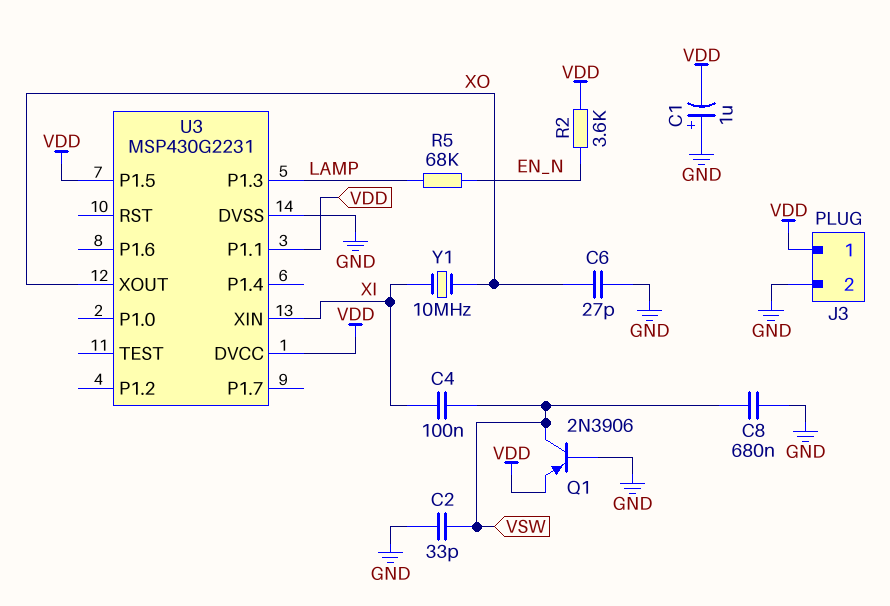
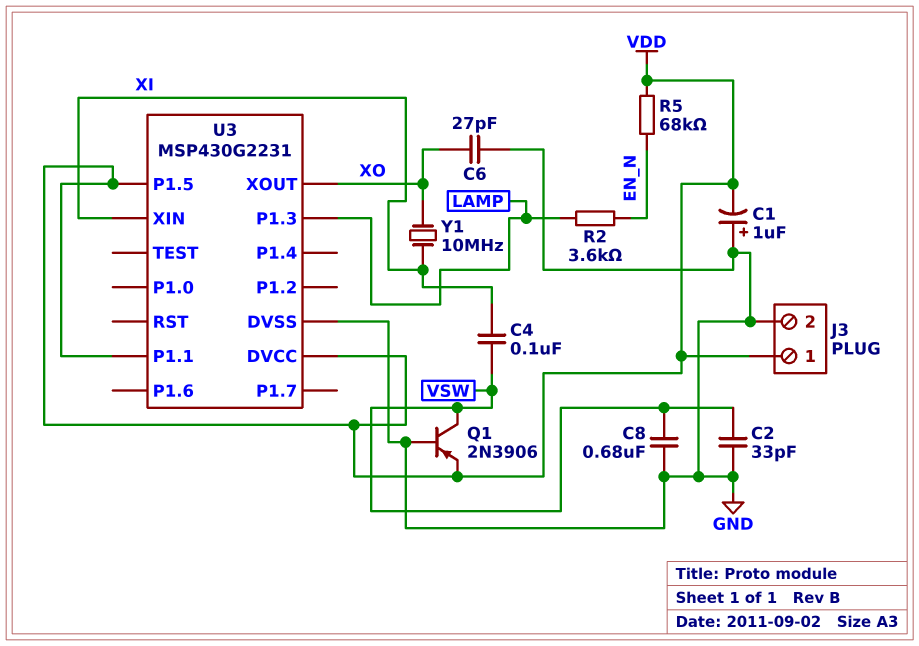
R2: 3.6k (EN_N, VDD) -> 3.6k (EN_N, LAMP)
R5: 68k (EN_N, LAMP) -> 68k (EN_N, VDD)

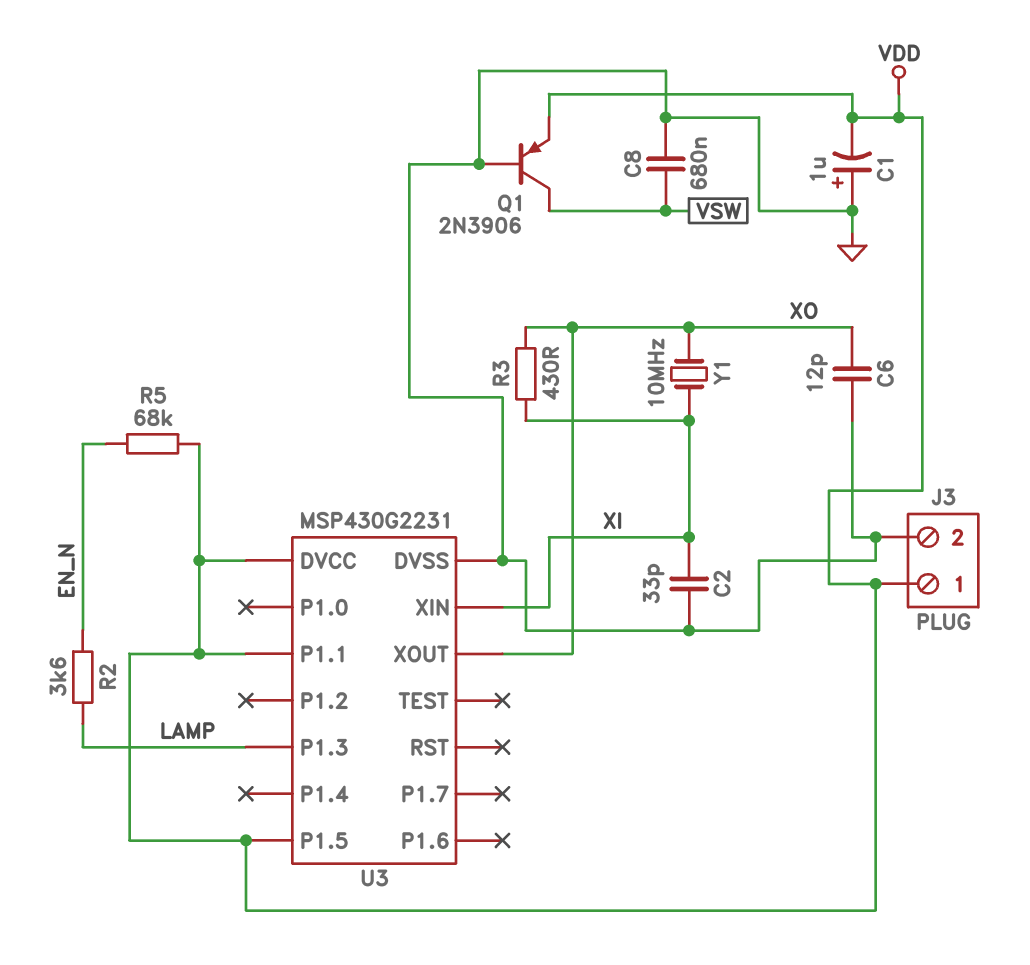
C2: 33pF (GND, VSW) -> 33pF (GND, XI)
C4: 100nF (VSW, XI) -> none
C6: 27pF (GND, XO) -> 12pF (GND, XO)
R3: none -> 430 (XI, XO)

